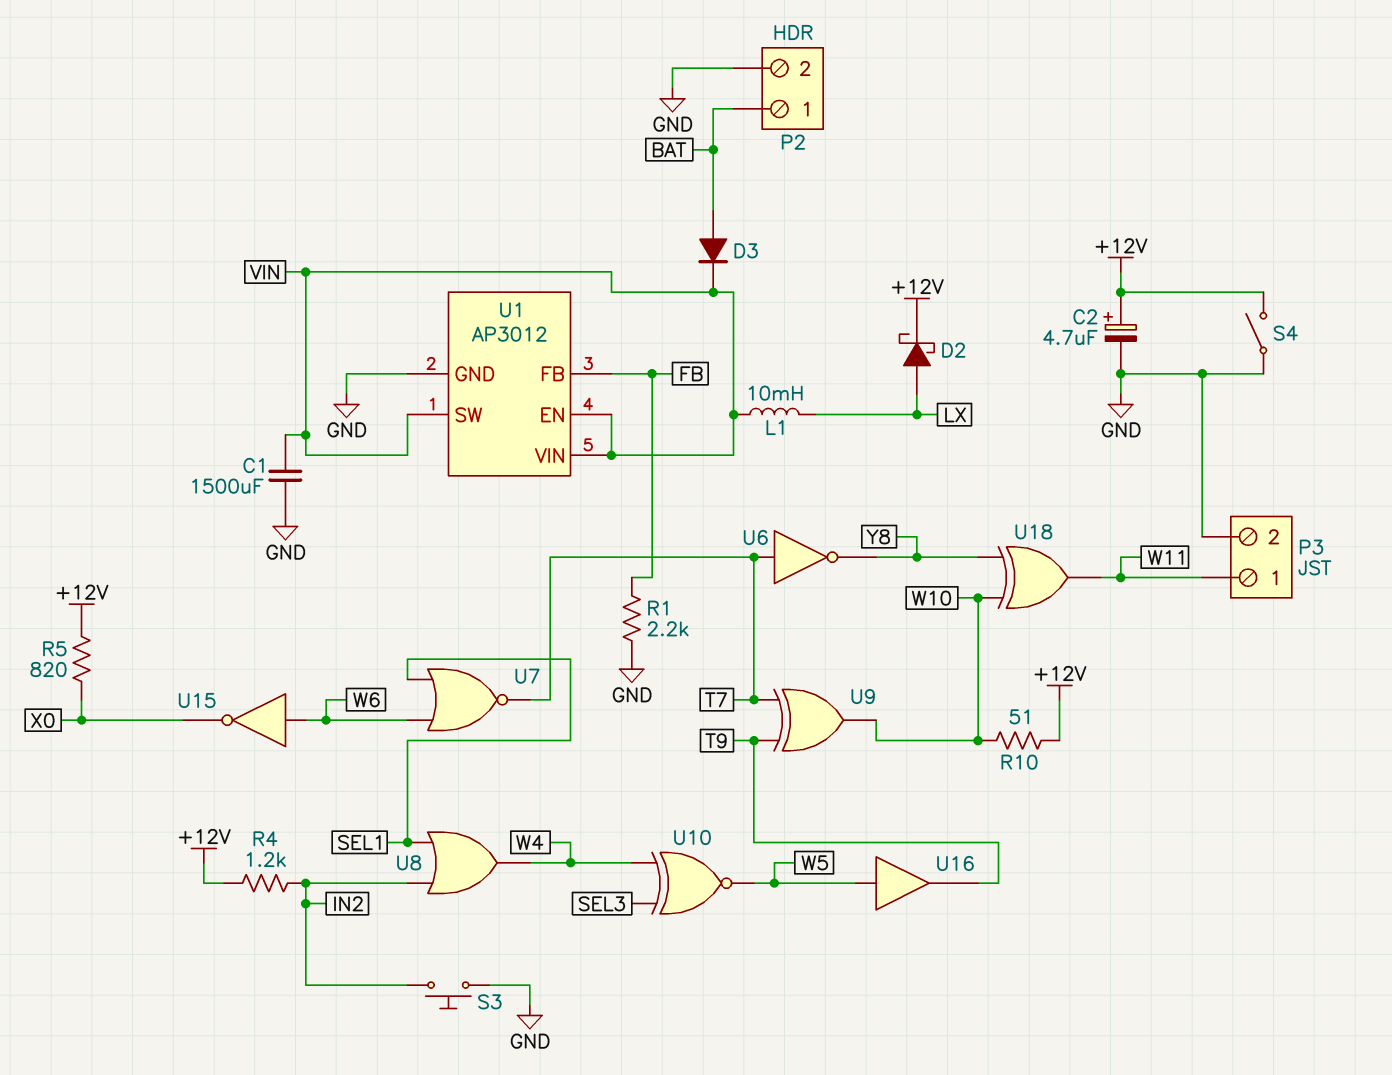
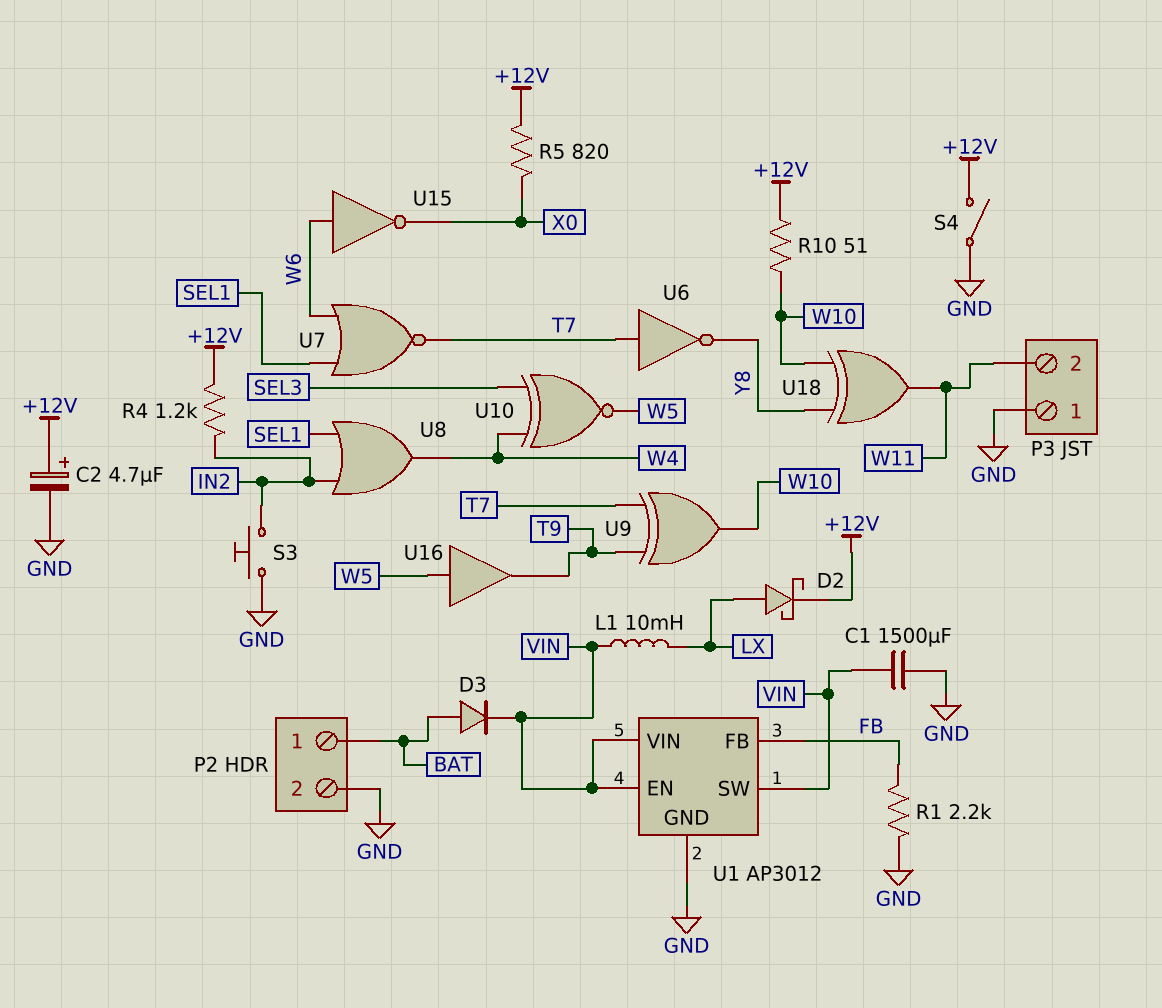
P3 pin 1: W11 -> GND
P3 pin 2: GND -> W11

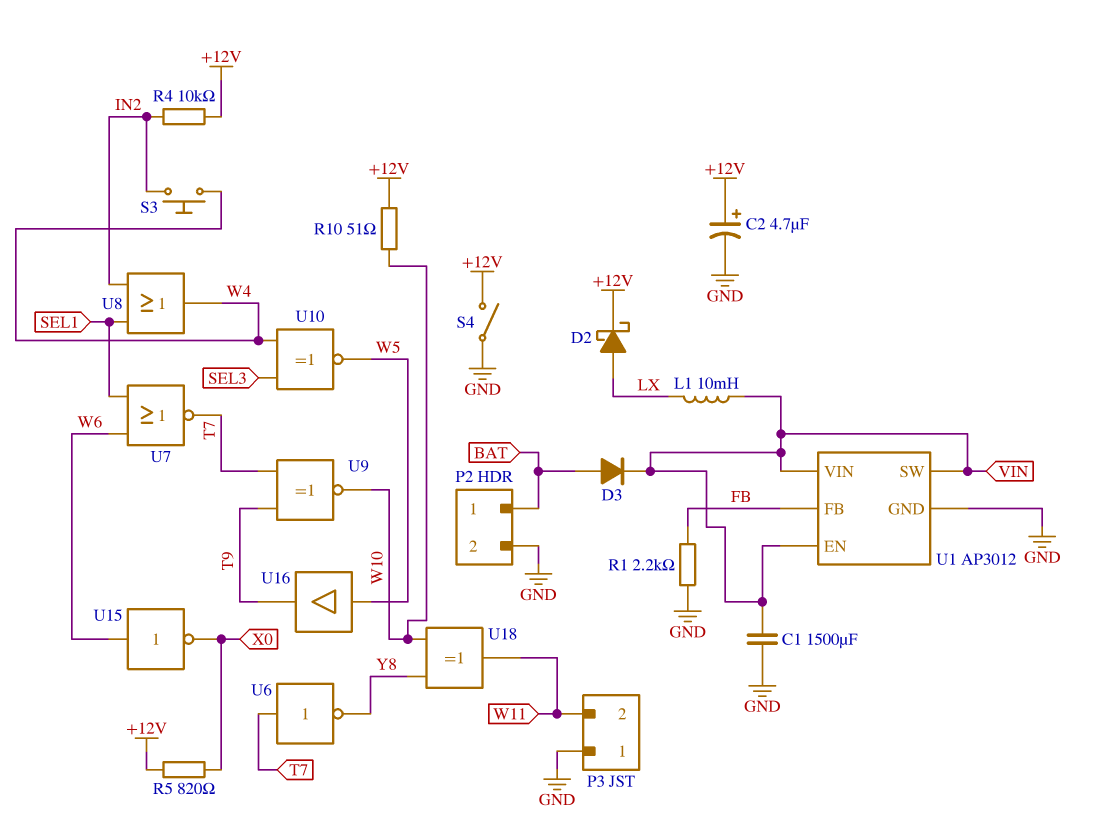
R4: 1.2k (+12V, IN2) -> 10k (+12V, IN2)
S3: button (GND, IN2) -> button (IN2, W4)
U9: XOR (in T7, in T9, out W10) -> XNOR (in T7, in T9, out W10)

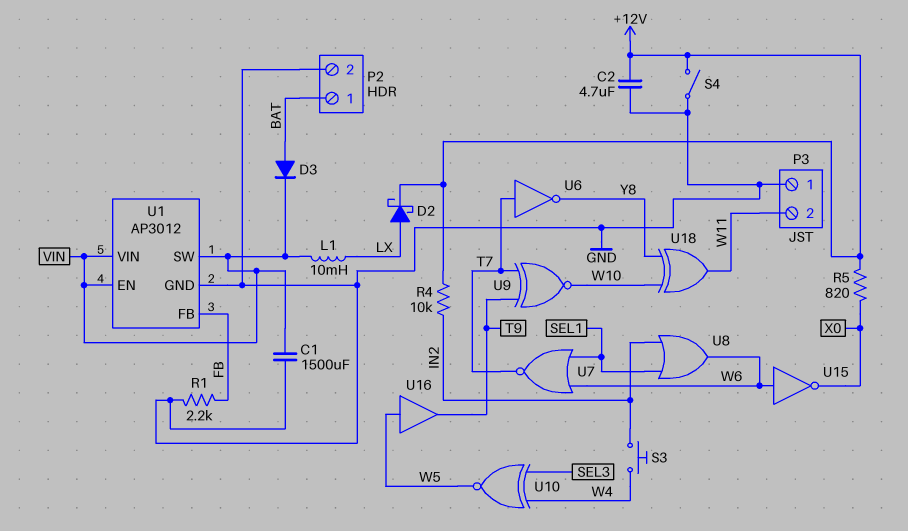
C2: 4.7uF (plus +12V, minus GND) -> 4.7uF (+12V, GND)
R10: 51 (+12V, W10) -> none
U8: OR (in IN2, in SEL1, out W4) -> OR (in IN2, in SEL1, out W6)

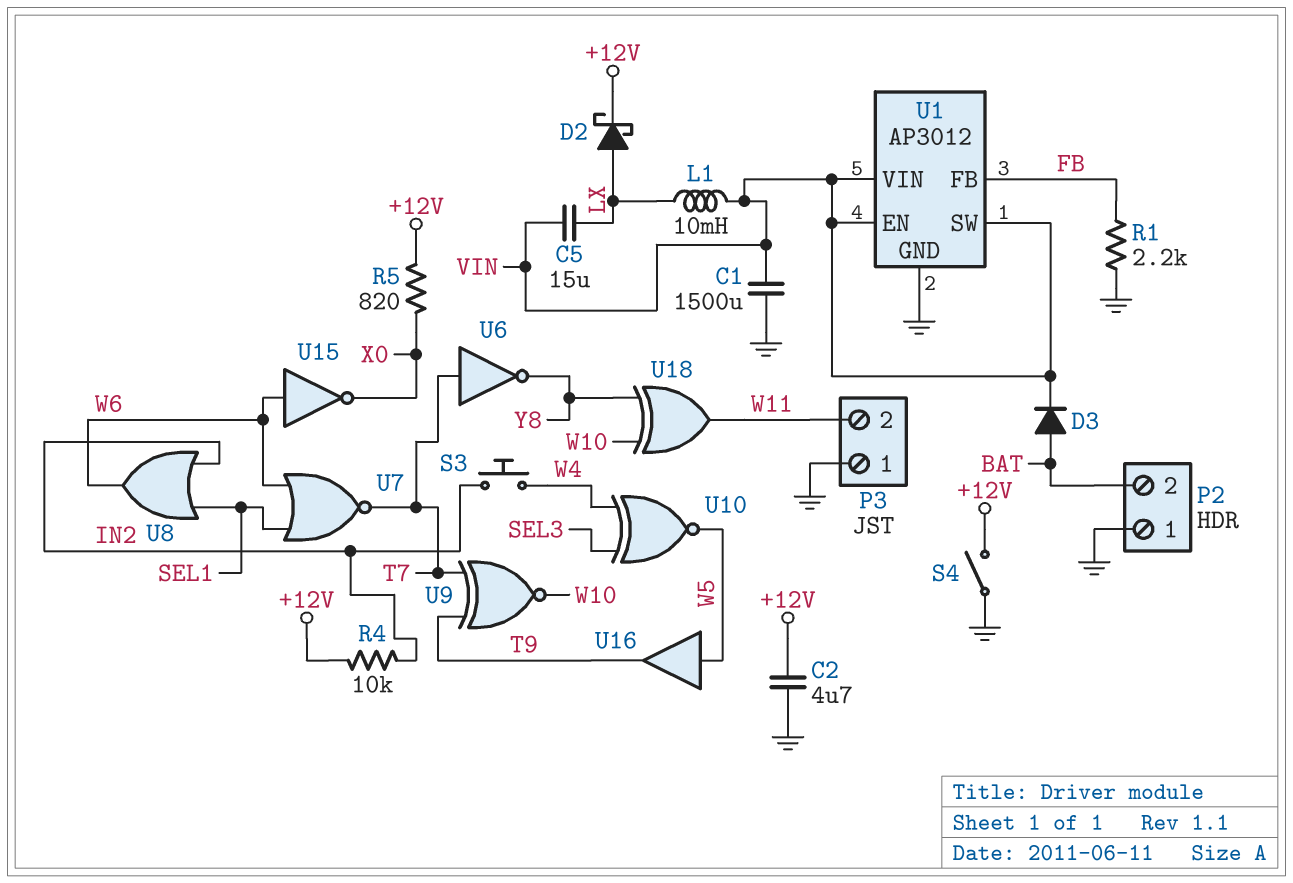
C5: none -> 15uF (LX, VIN)
P2 pin 1: BAT -> GND
P2 pin 2: GND -> BAT

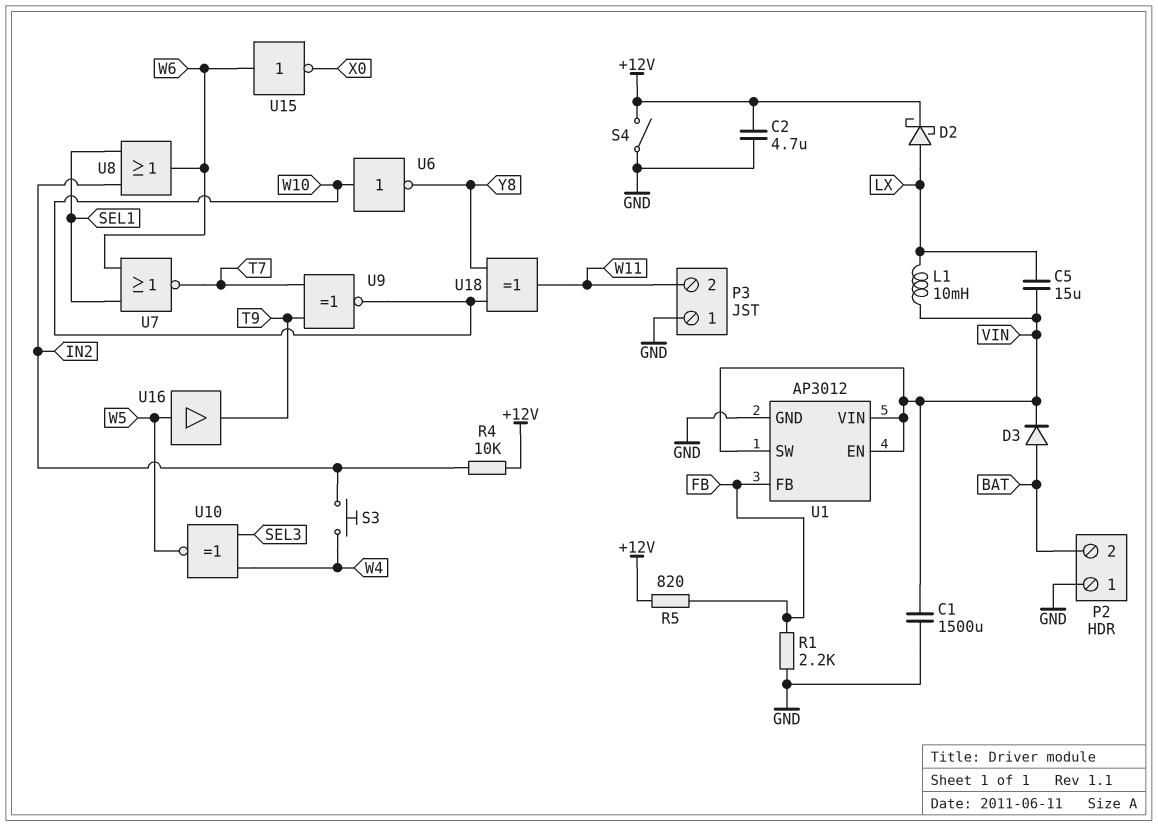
R5: 820 (+12V, X0) -> 820 (+12V, FB)
U6: NOT (in T7, out Y8) -> NOT (in W10, out Y8)

